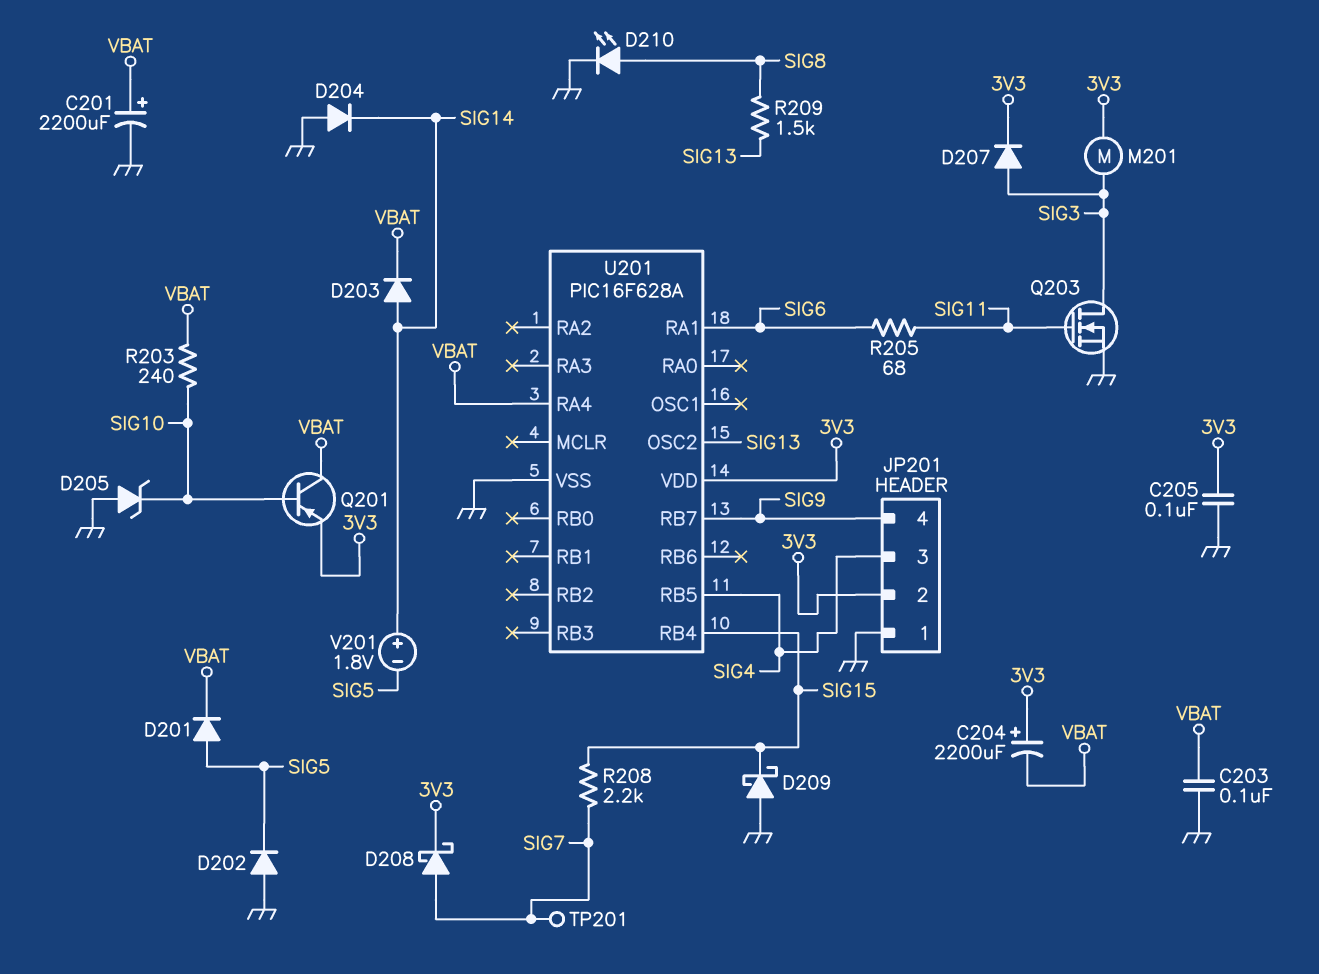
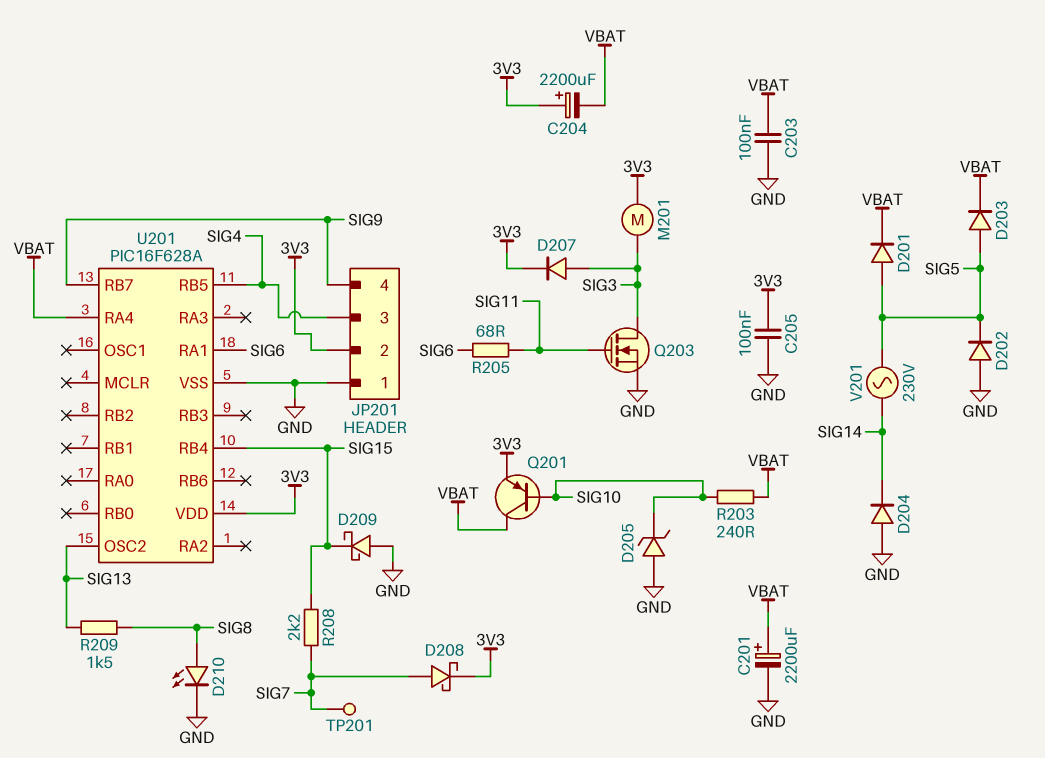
D203: diode (A SIG14, K VBAT) -> diode (A SIG5, K VBAT)
V201: 1.8V (plus SIG14, minus SIG5) -> AC 230V (SIG5, SIG14)

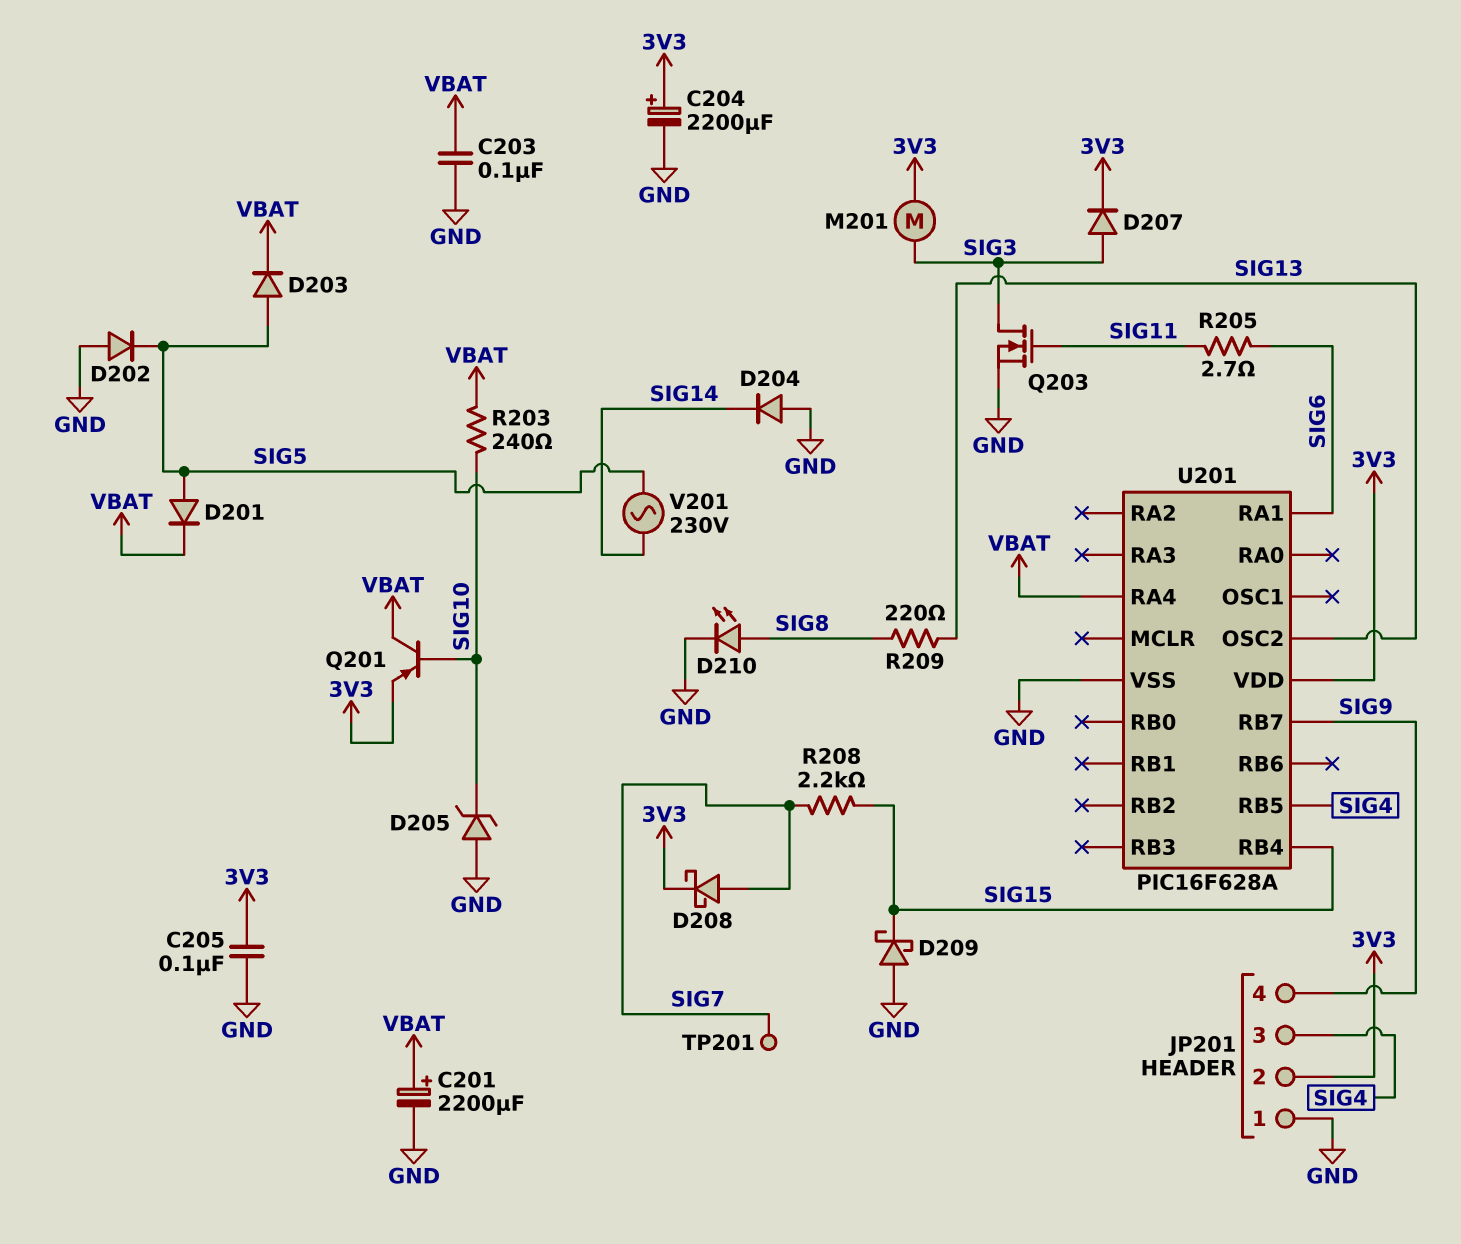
C204: 2200uF (plus 3V3, minus VBAT) -> 2200uF (plus 3V3, minus GND)
R205: 68 (SIG6, SIG11) -> 2.7 (SIG6, SIG11)
R209: 1.5k (SIG8, SIG13) -> 220 (SIG8, SIG13)

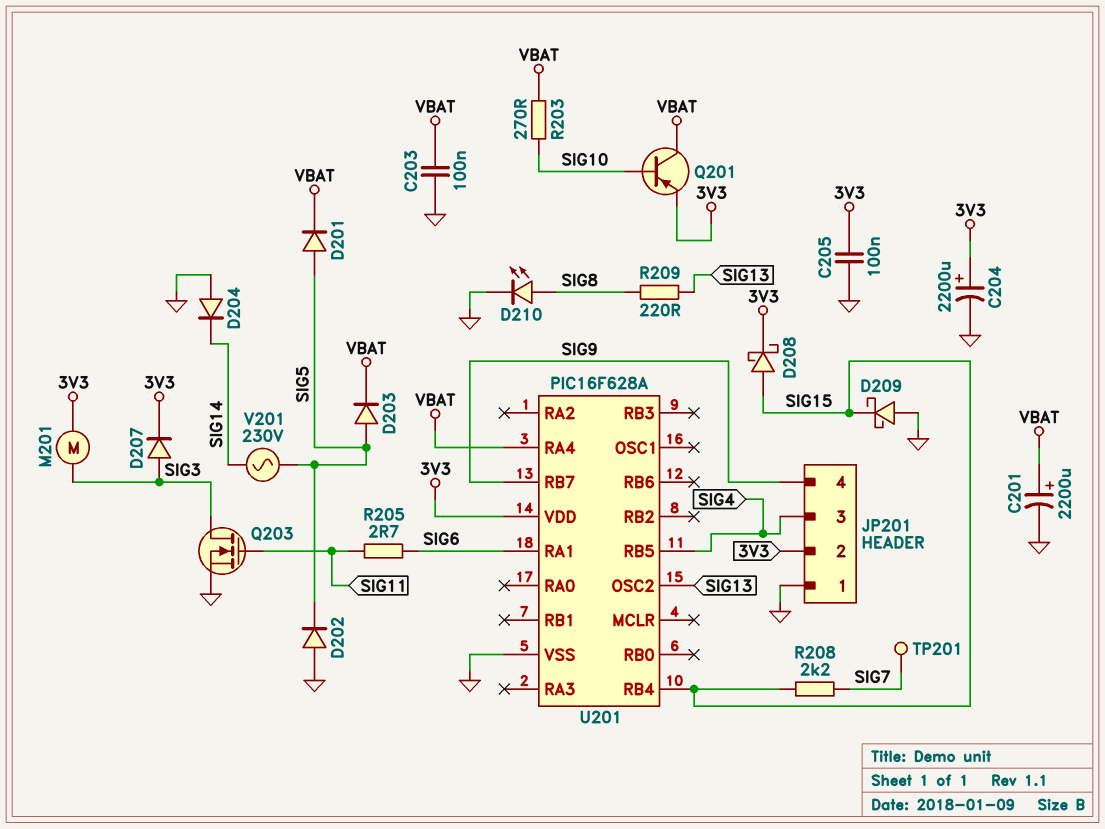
D205: zener (A GND, K SIG10) -> none
D208: schottky (A SIG7, K 3V3) -> schottky (A SIG15, K 3V3)
R203: 240 (SIG10, VBAT) -> 270 (SIG10, VBAT)

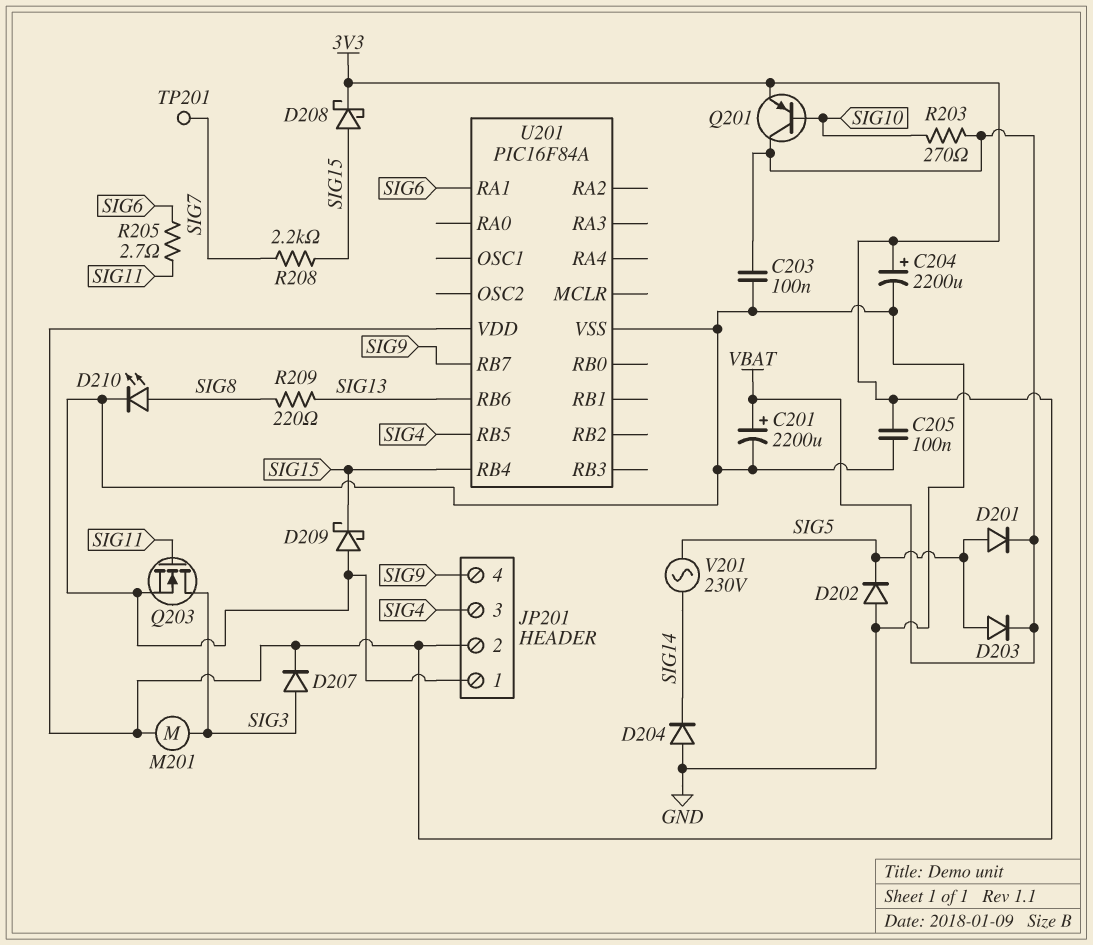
U201: PIC16F628A -> PIC16F84A
U201 pin OSC2: SIG13 -> none
U201 pin RA4: VBAT -> none
U201 pin RB6: none -> SIG13

